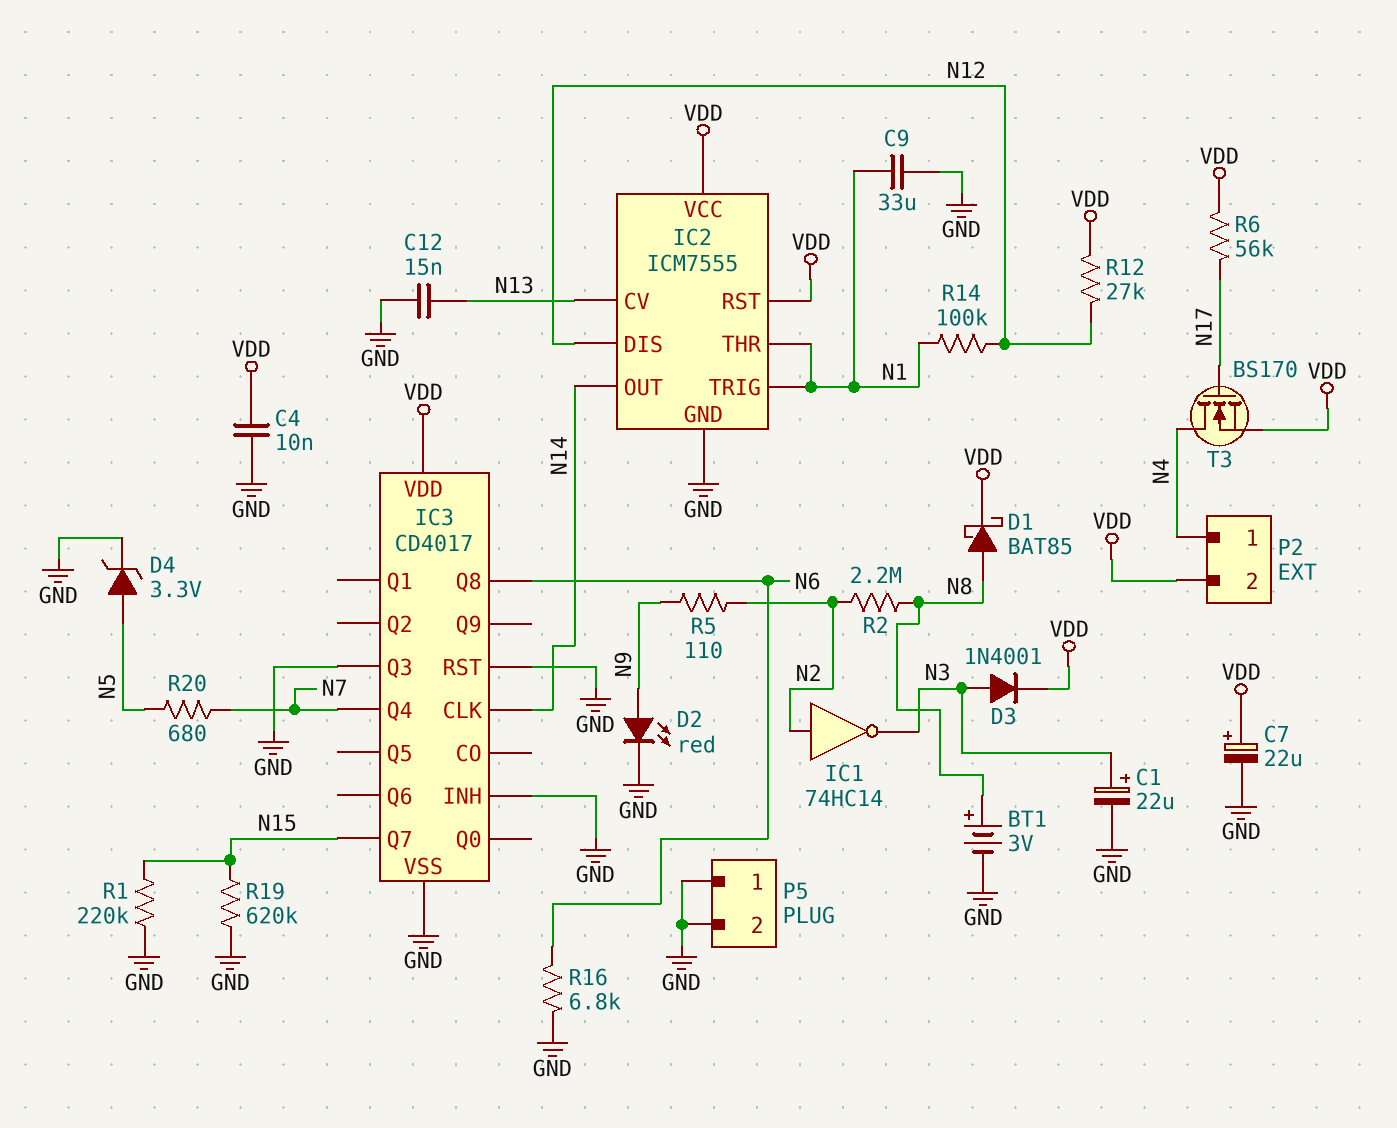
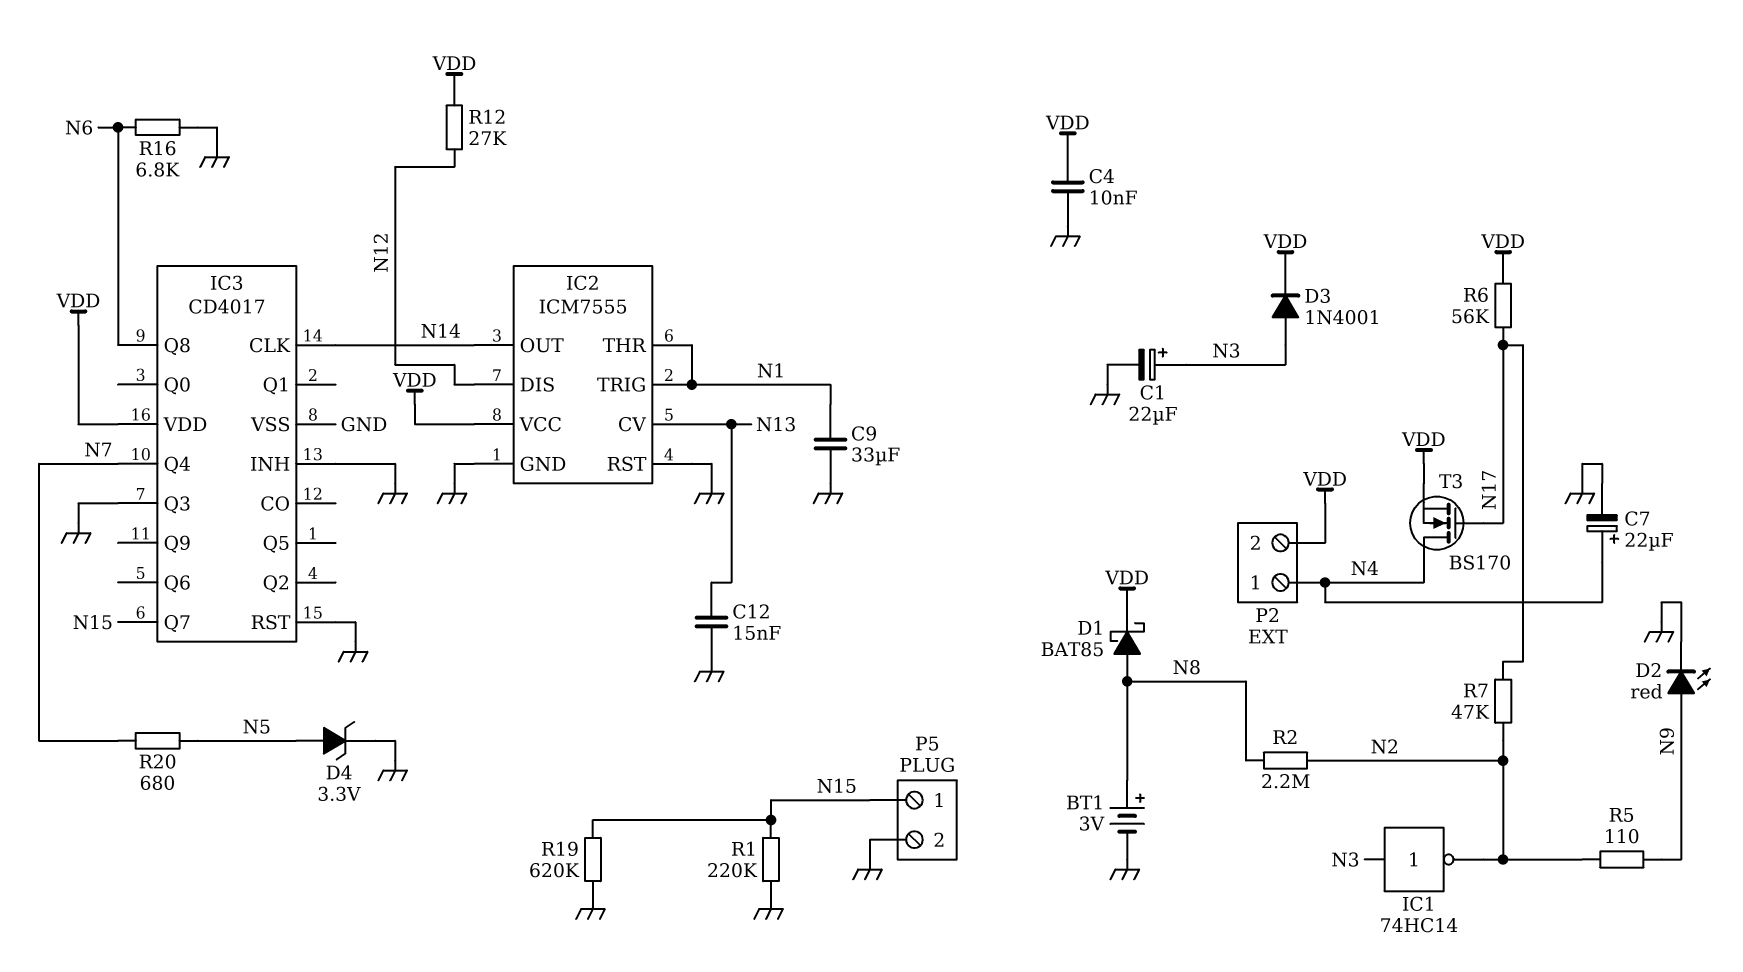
C7: 22uF (plus VDD, minus GND) -> 22uF (plus N4, minus GND)
IC1: NOT 74HC14 (in N2, out N3) -> NOT 74HC14 (in N3, out N2)
IC2 pin RST: VDD -> GND
P5 pin 1: GND -> N15
R7: none -> 47k (N2, N17)
R14: 100k (N1, N12) -> none

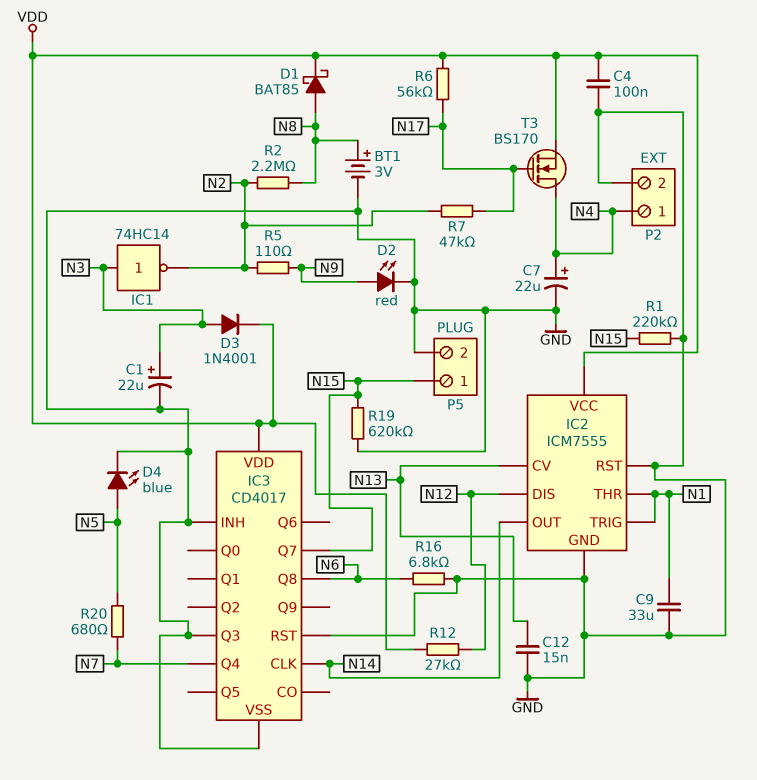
C4: 10nF (GND, VDD) -> 100nF (GND, VDD)
D4: zener 3.3V (A N5, K GND) -> LED blue (A N5, K GND)
P2 pin 2: VDD -> GND

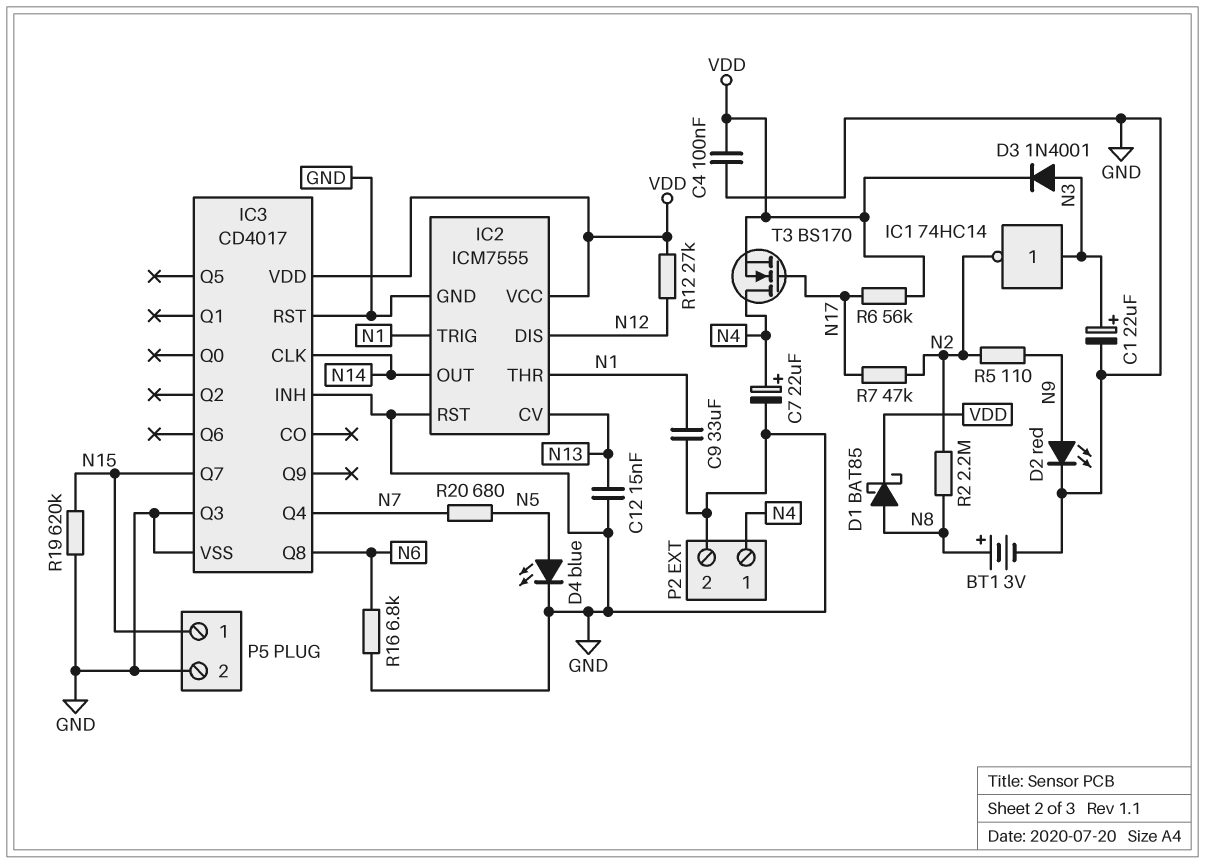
R1: 220k (GND, N15) -> none

